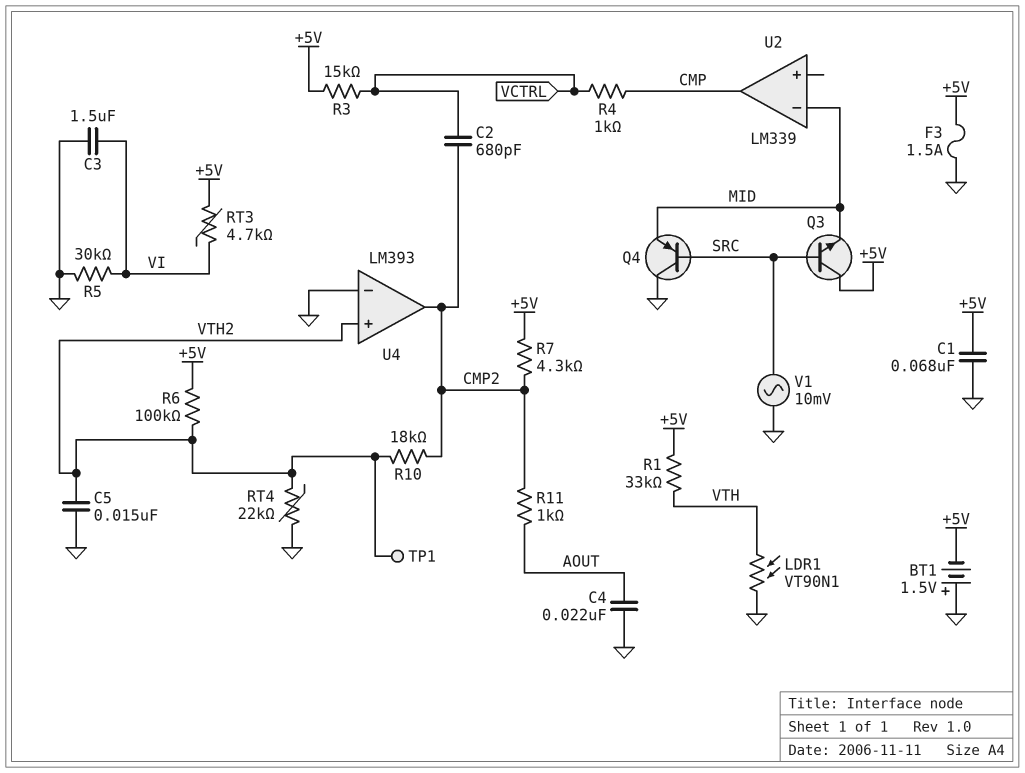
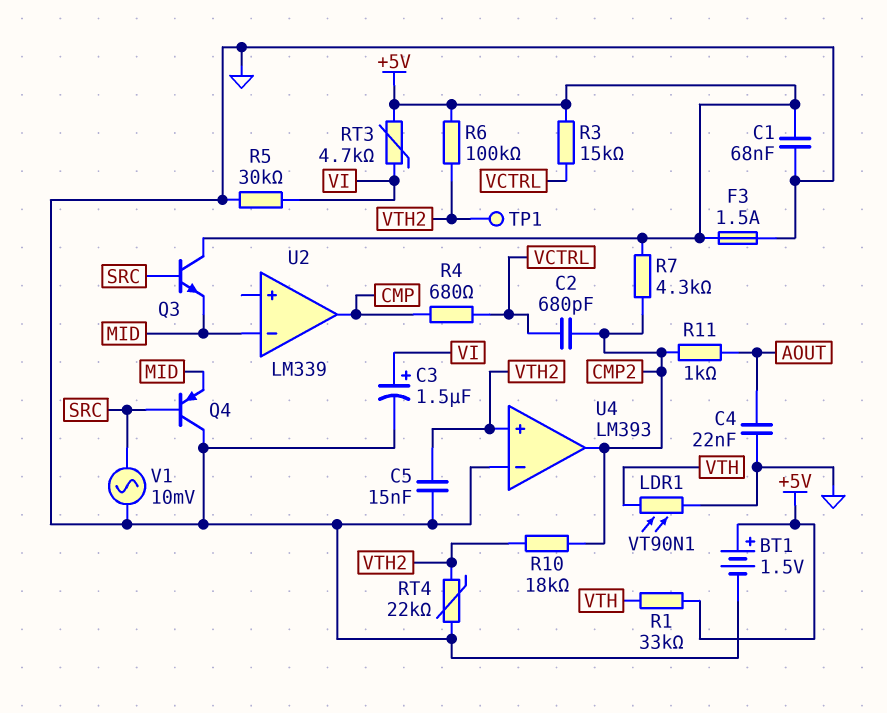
BT1: 1.5V (plus GND, minus +5V) -> 1.5V (plus +5V, minus GND)
C3: 1.5uF (GND, VI) -> 1.5uF (plus VI, minus GND)
R4: 1k (CMP, VCTRL) -> 680 (CMP, VCTRL)

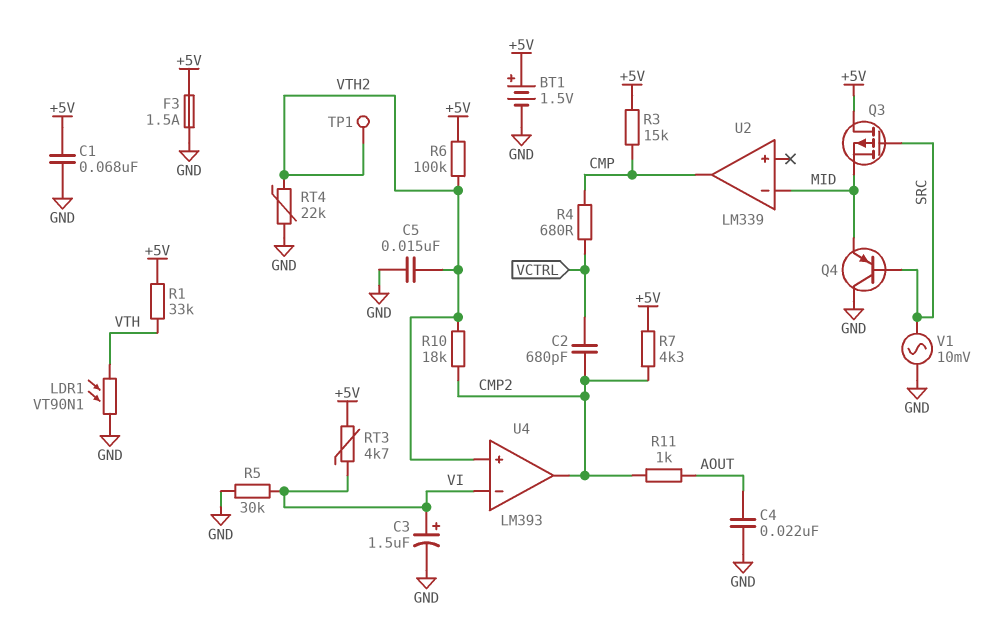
Q3: NPN (B SRC, C +5V, E MID) -> PMOS (G SRC, D +5V, S MID)
R3: 15k (+5V, VCTRL) -> 15k (+5V, CMP)
U4 pin in-: GND -> VI

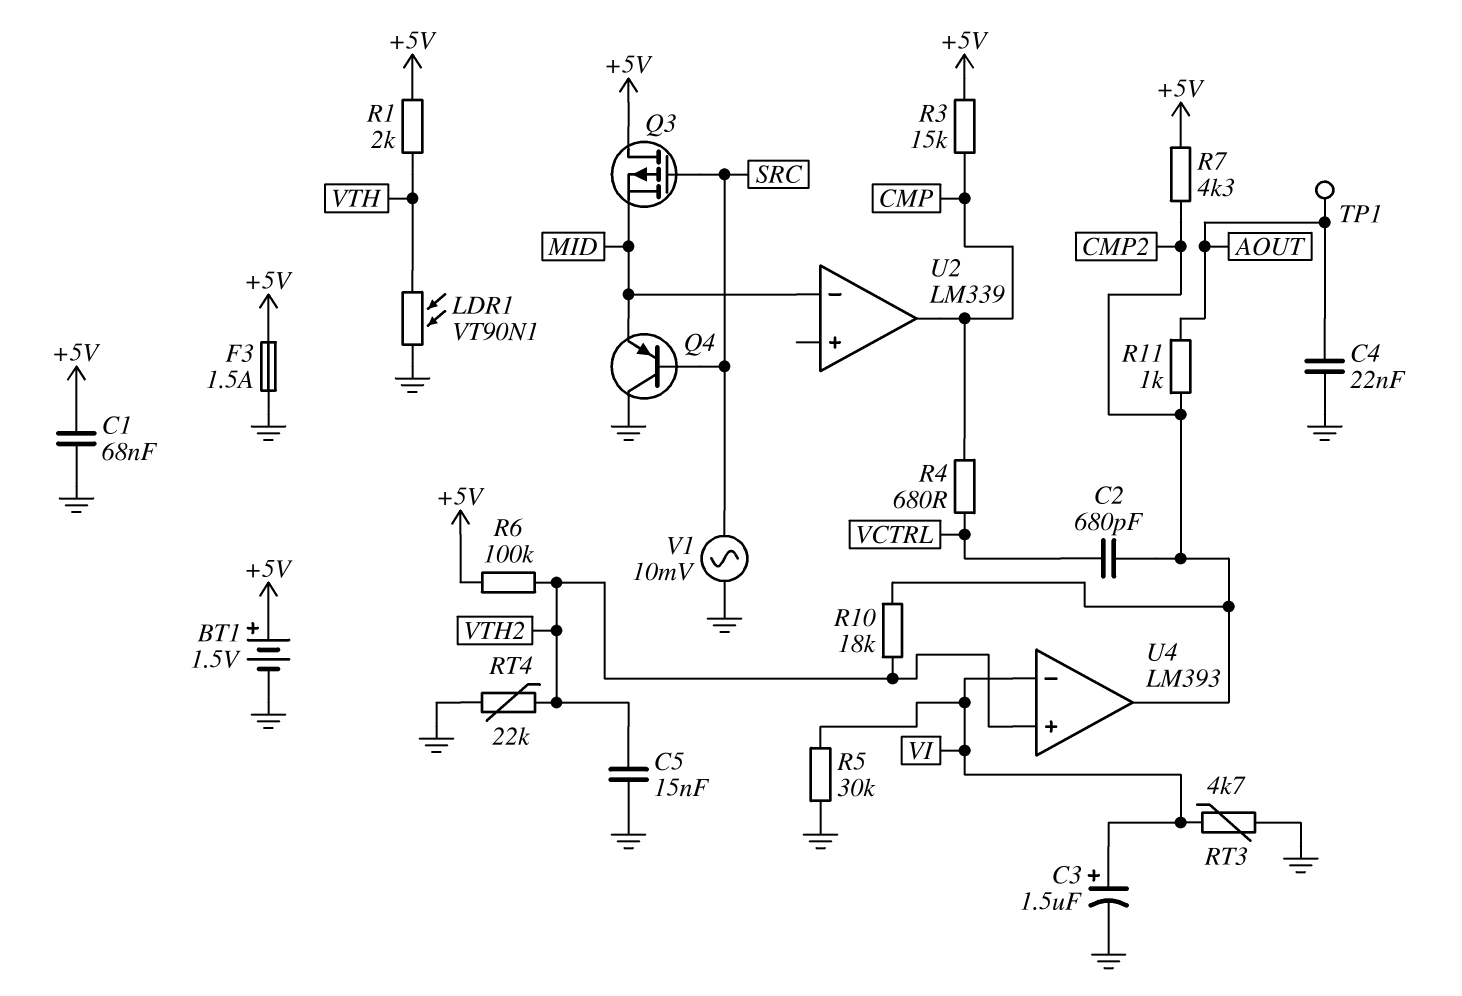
R1: 33k (+5V, VTH) -> 2k (+5V, VTH)
RT3: 4.7k (+5V, VI) -> 4.7k (GND, VI)
TP1: test point (VTH2) -> test point (AOUT)

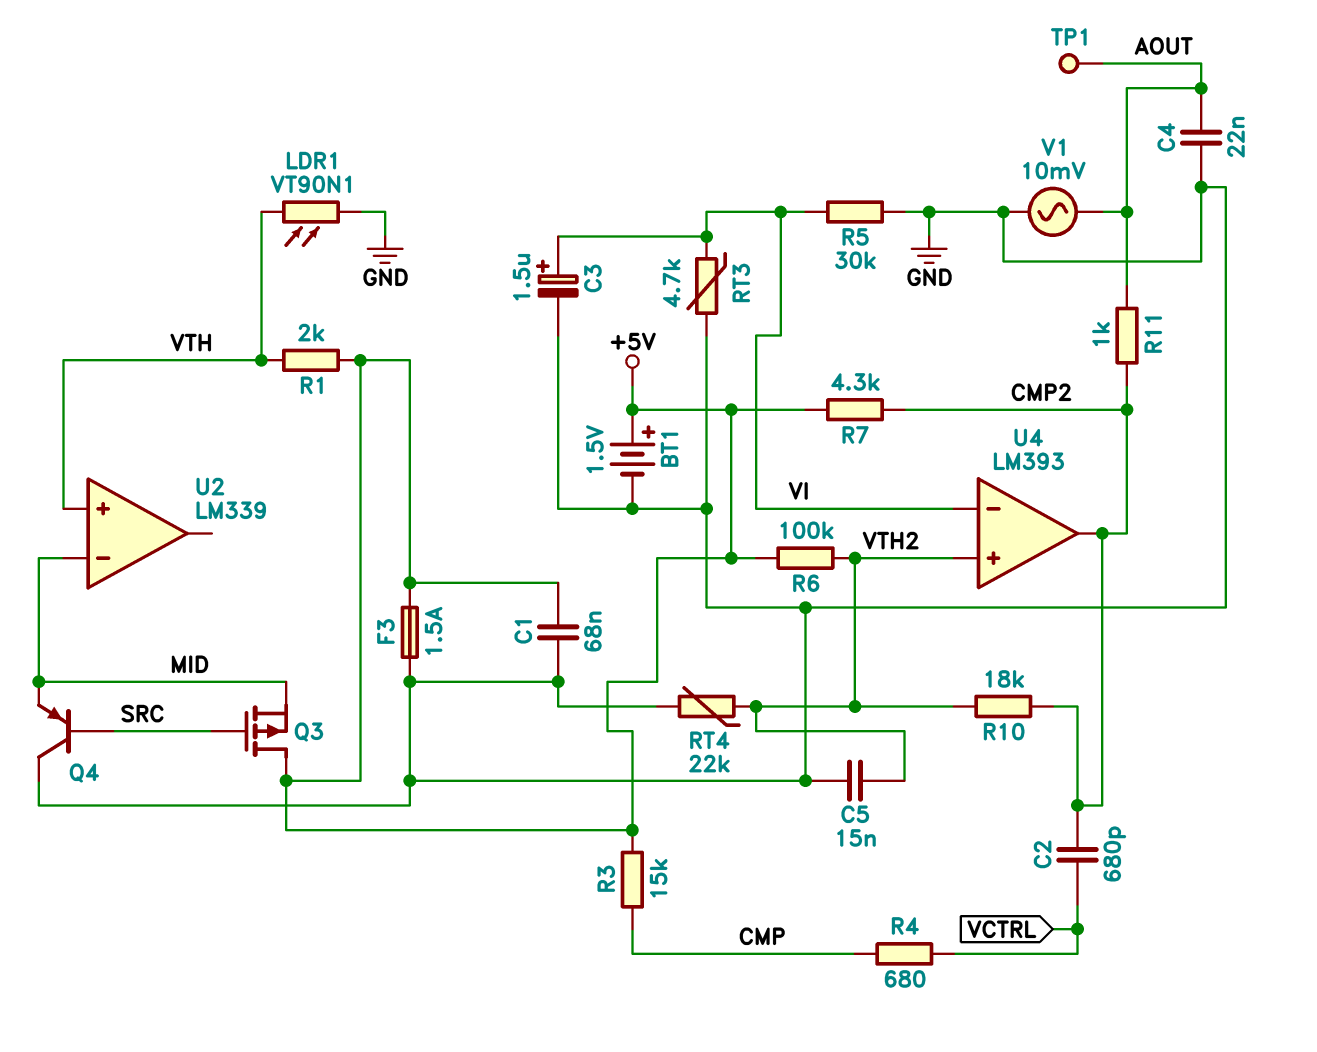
U2 pin in+: none -> VTH
U2 pin out: CMP -> none
V1: AC 10mV (GND, SRC) -> AC 10mV (AOUT, GND)

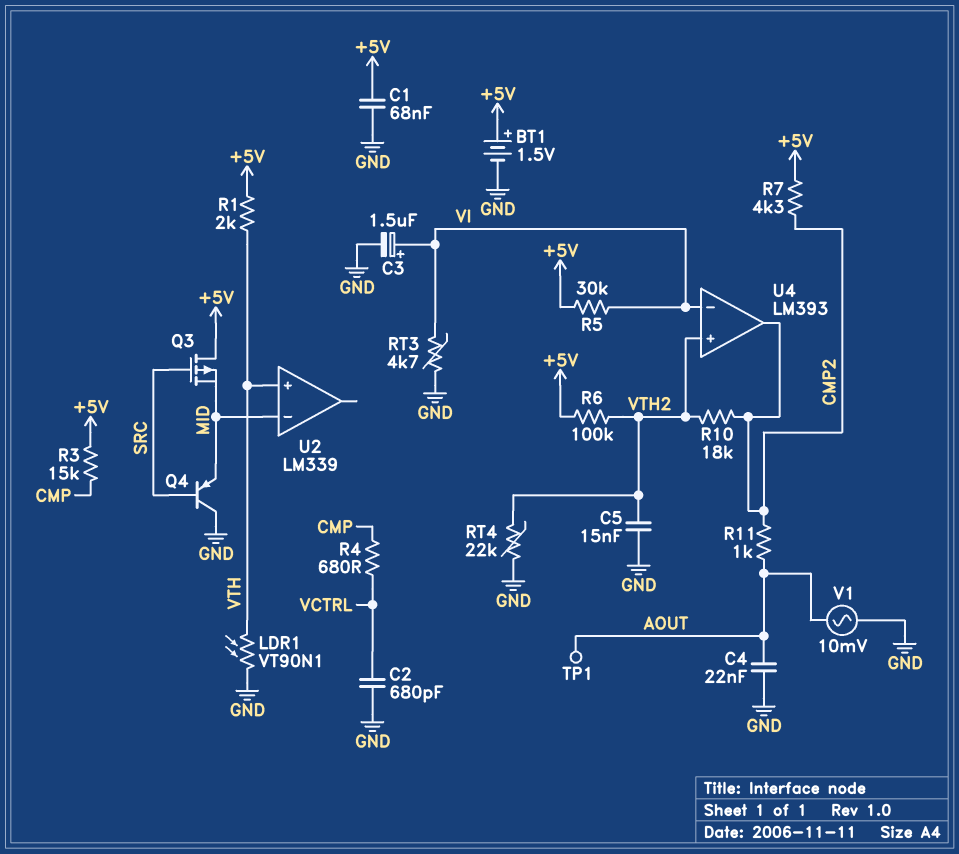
C2: 680pF (CMP2, VCTRL) -> 680pF (GND, VCTRL)
F3: 1.5A (+5V, GND) -> none
R5: 30k (GND, VI) -> 30k (+5V, VI)

